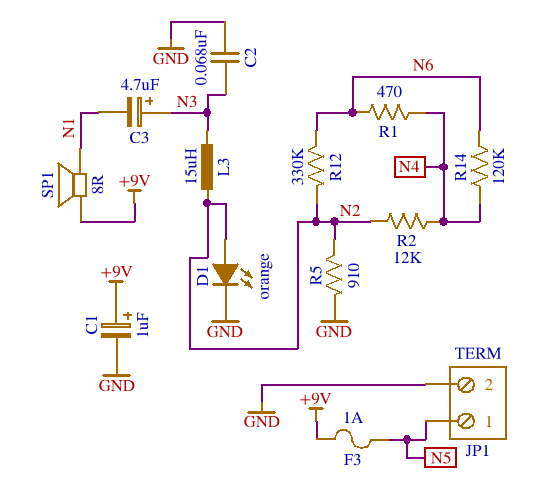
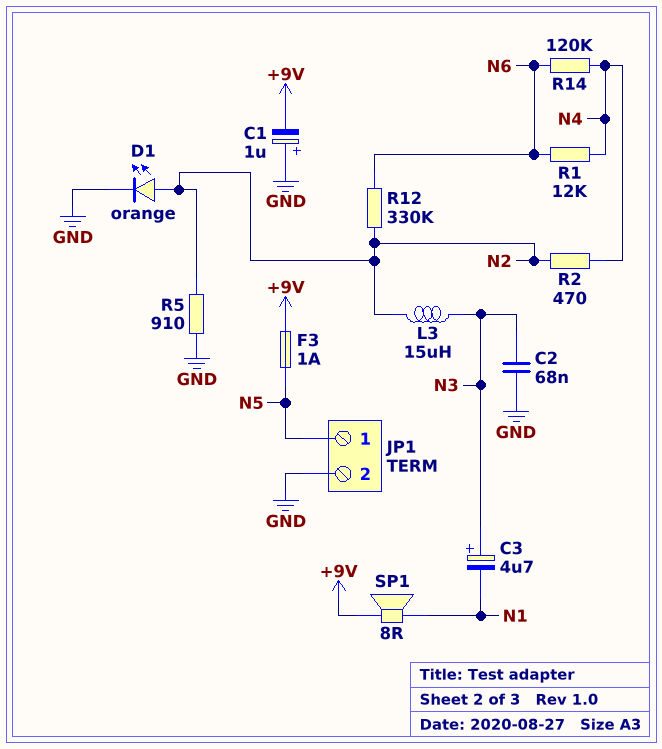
C1: 1uF (plus +9V, minus GND) -> 1uF (plus GND, minus +9V)
R1: 470 (N4, N6) -> 12k (N4, N6)
R2: 12k (N2, N4) -> 470 (N2, N4)

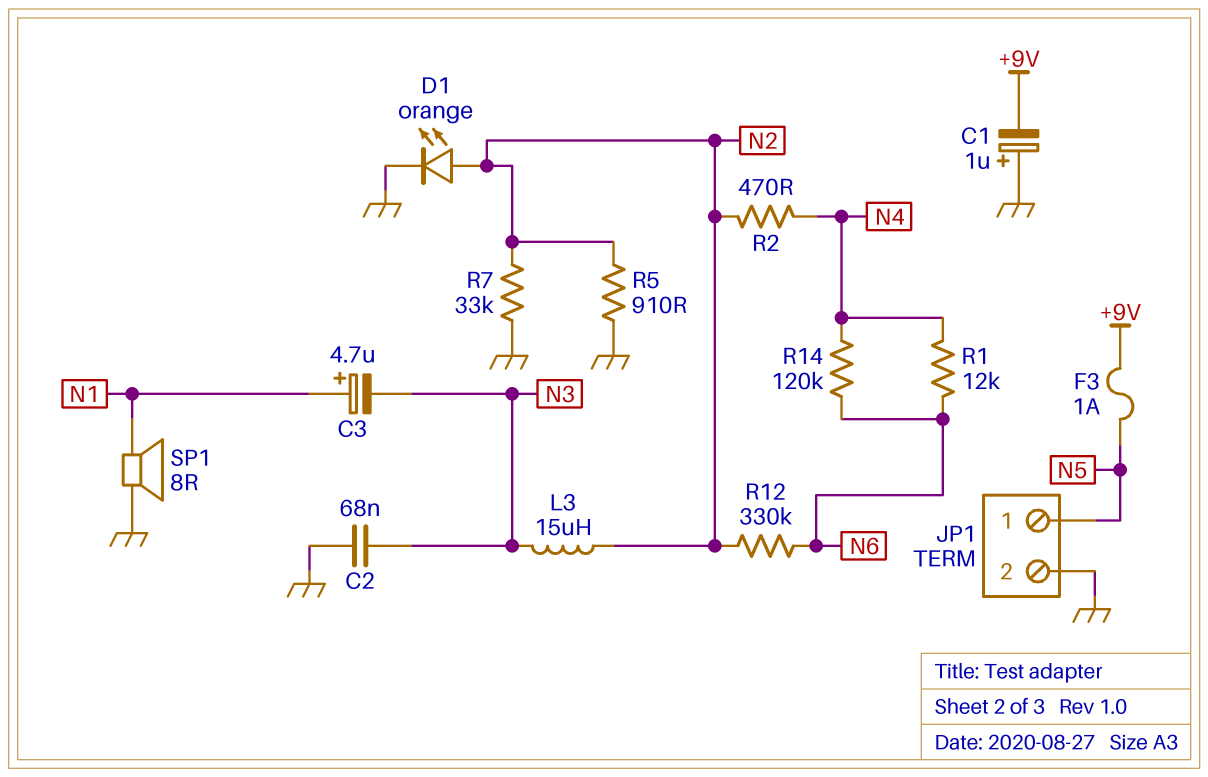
C3: 4.7uF (plus N3, minus N1) -> 4.7uF (plus N1, minus N3)
R7: none -> 33k (GND, N2)
SP1: speaker 8R (+9V, N1) -> speaker 8R (GND, N1)

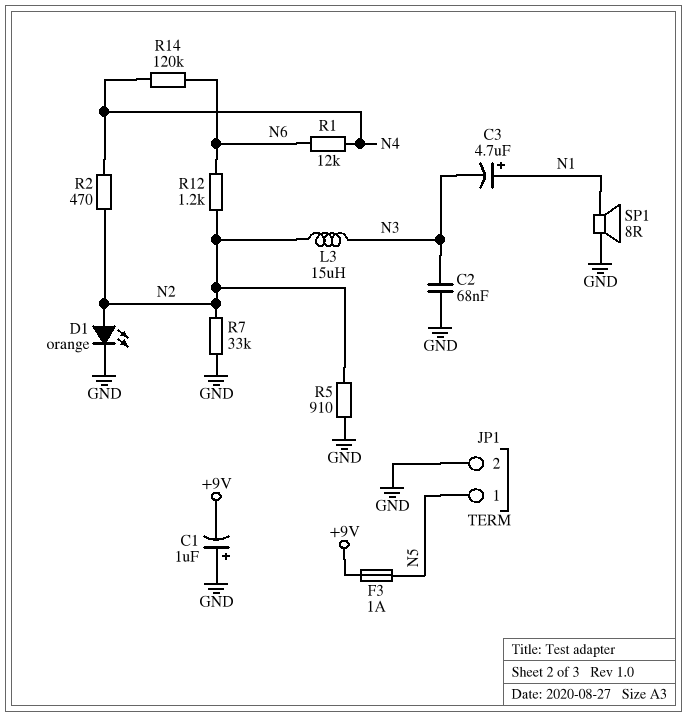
R12: 330k (N2, N6) -> 1.2k (N2, N6)

